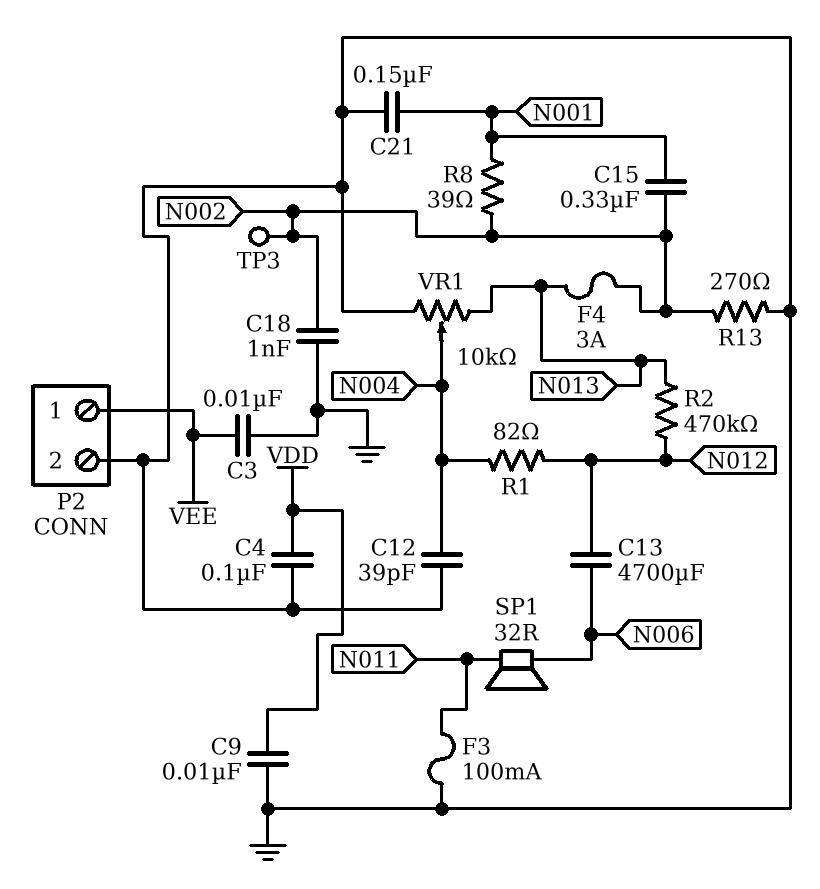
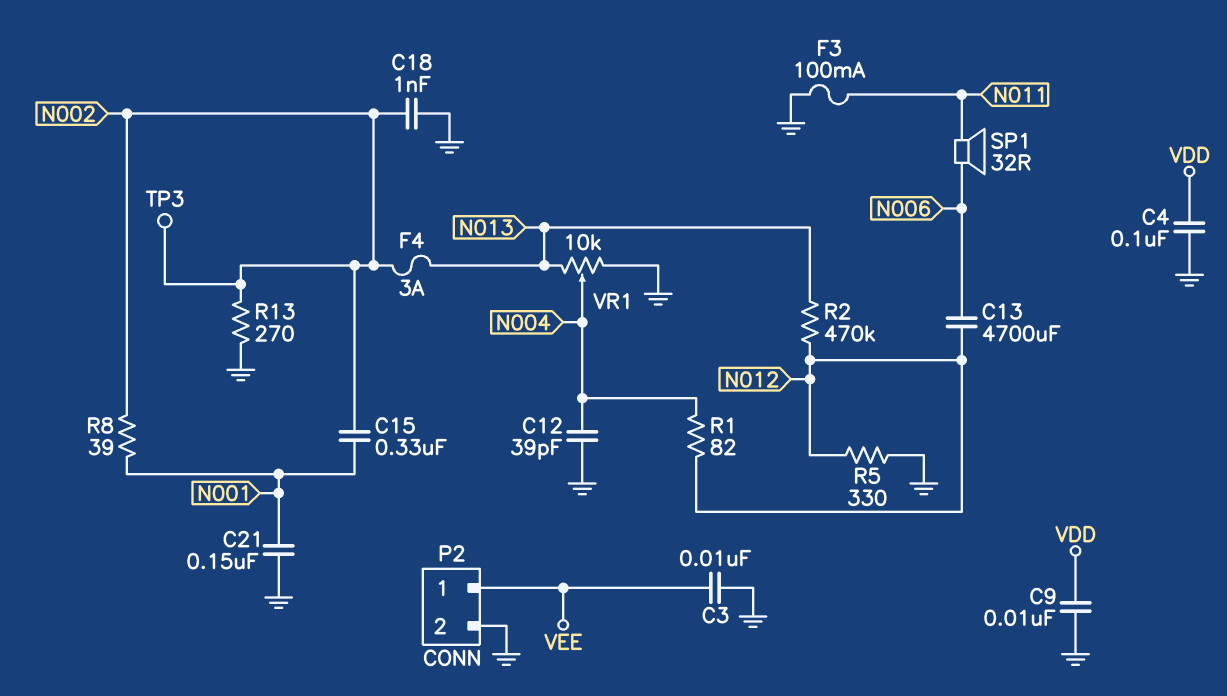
R5: none -> 330 (GND, N012)

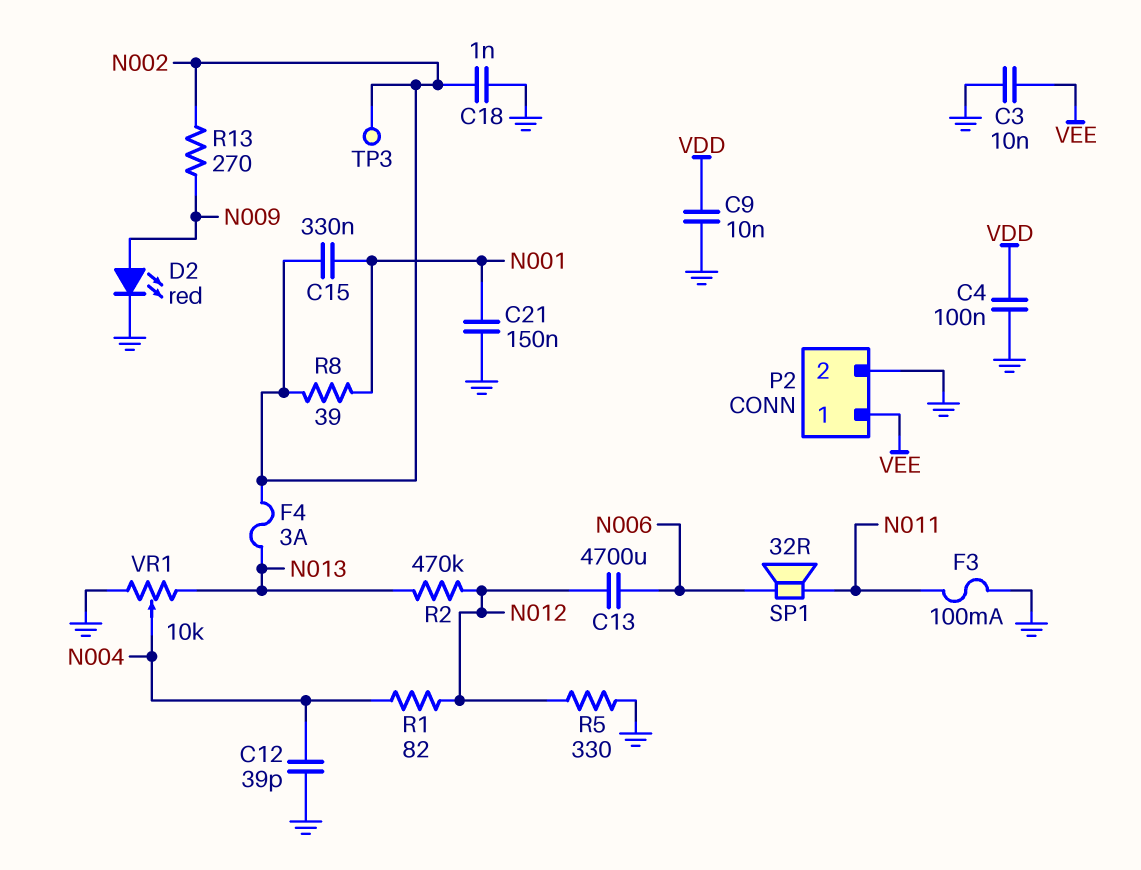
D2: none -> LED red (A N009, K GND)
R13: 270 (GND, N002) -> 270 (N002, N009)

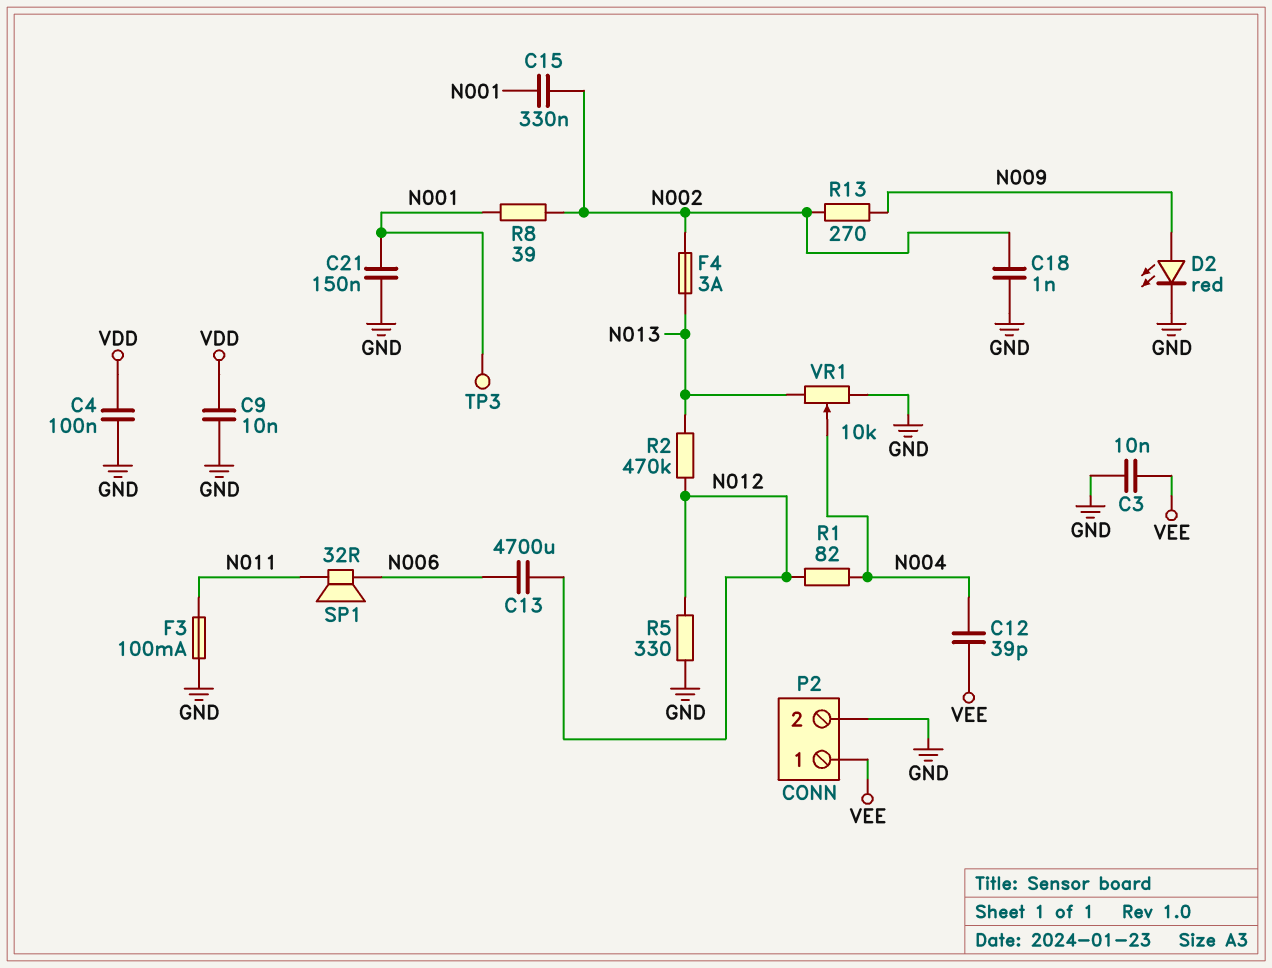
C12: 39pF (GND, N004) -> 39pF (N004, VEE)
TP3: test point (N002) -> test point (N001)

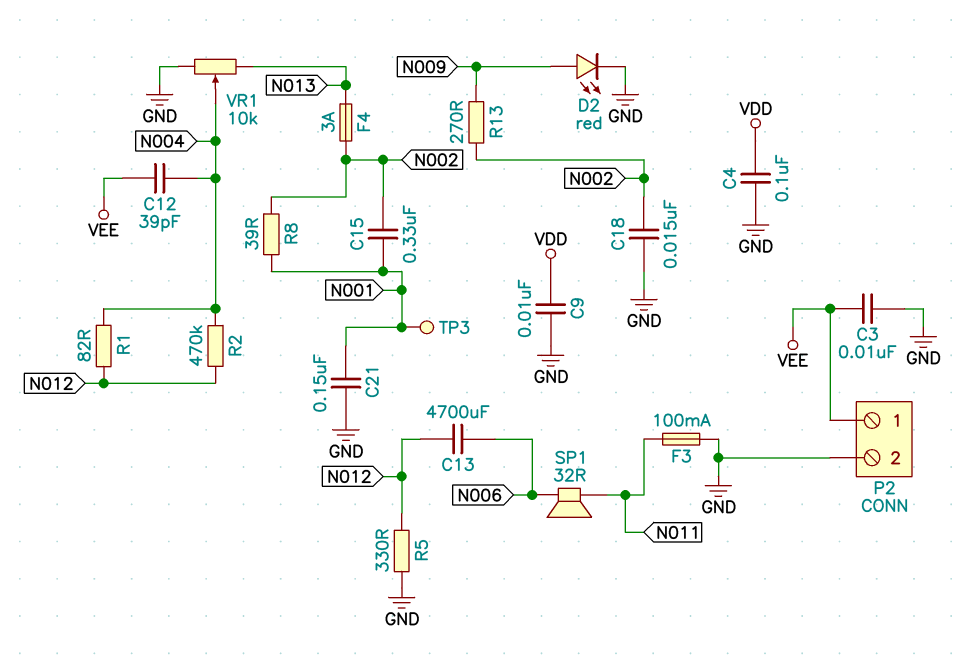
C18: 1nF (GND, N002) -> 15nF (GND, N002)
R2: 470k (N012, N013) -> 470k (N004, N012)

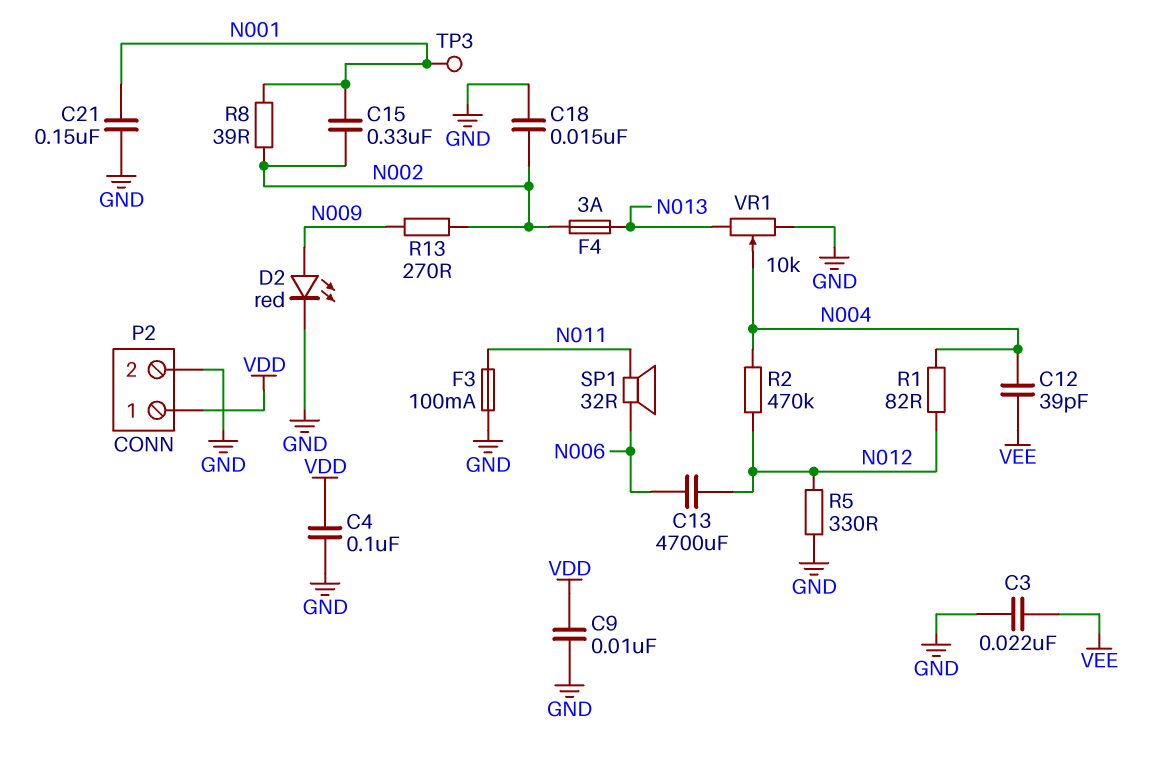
C3: 10nF (GND, VEE) -> 22nF (GND, VEE)
P2 pin 1: VEE -> VDD

